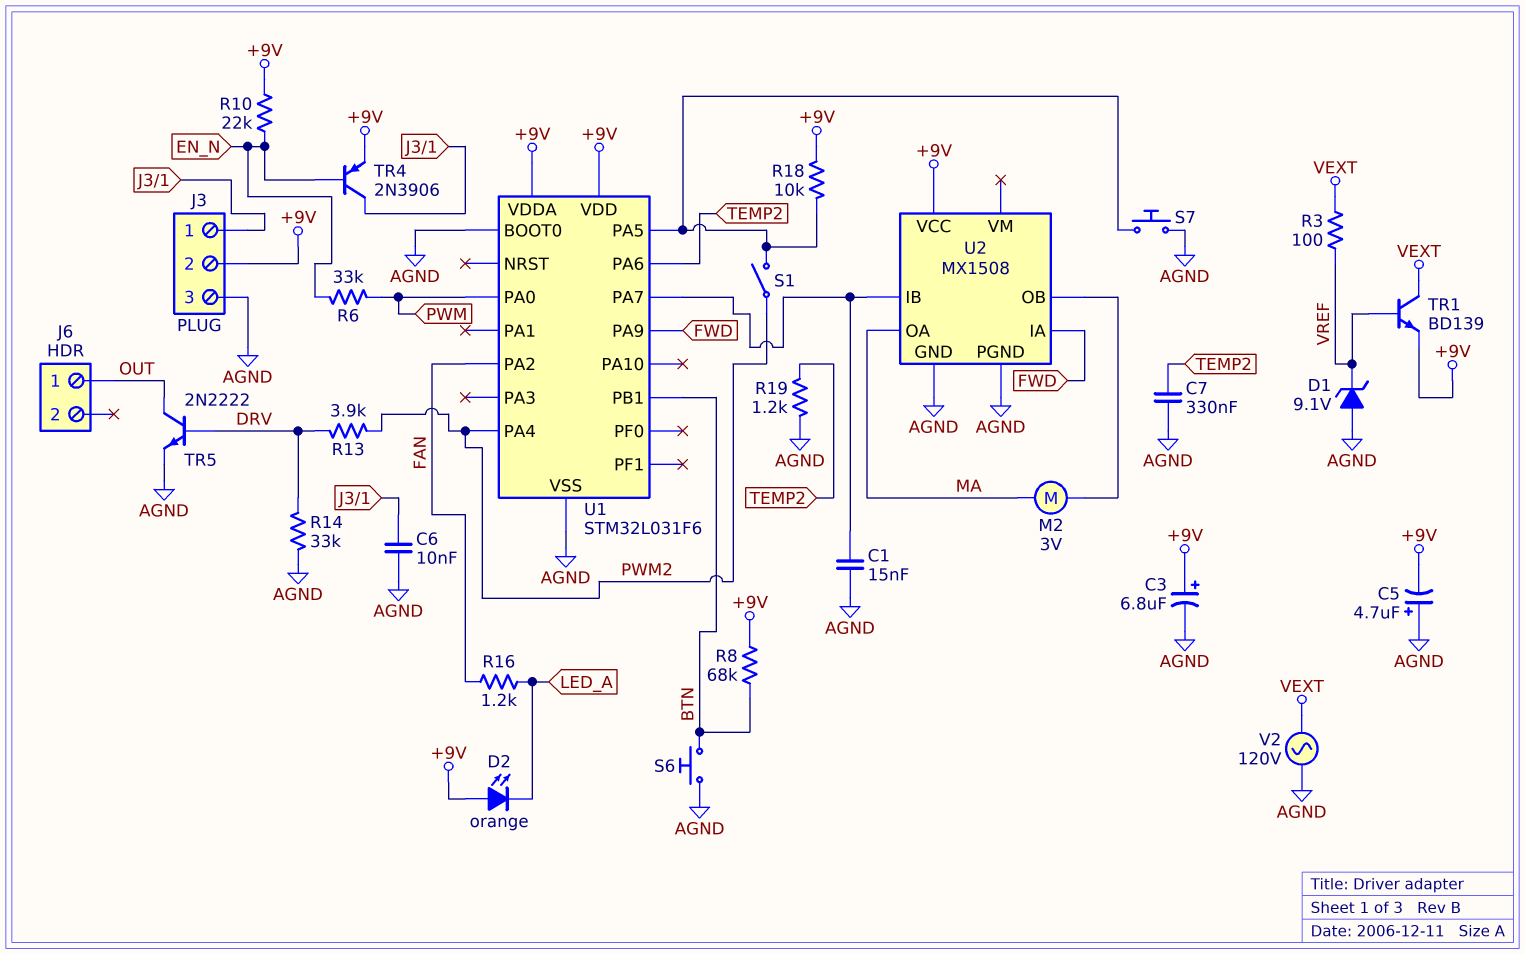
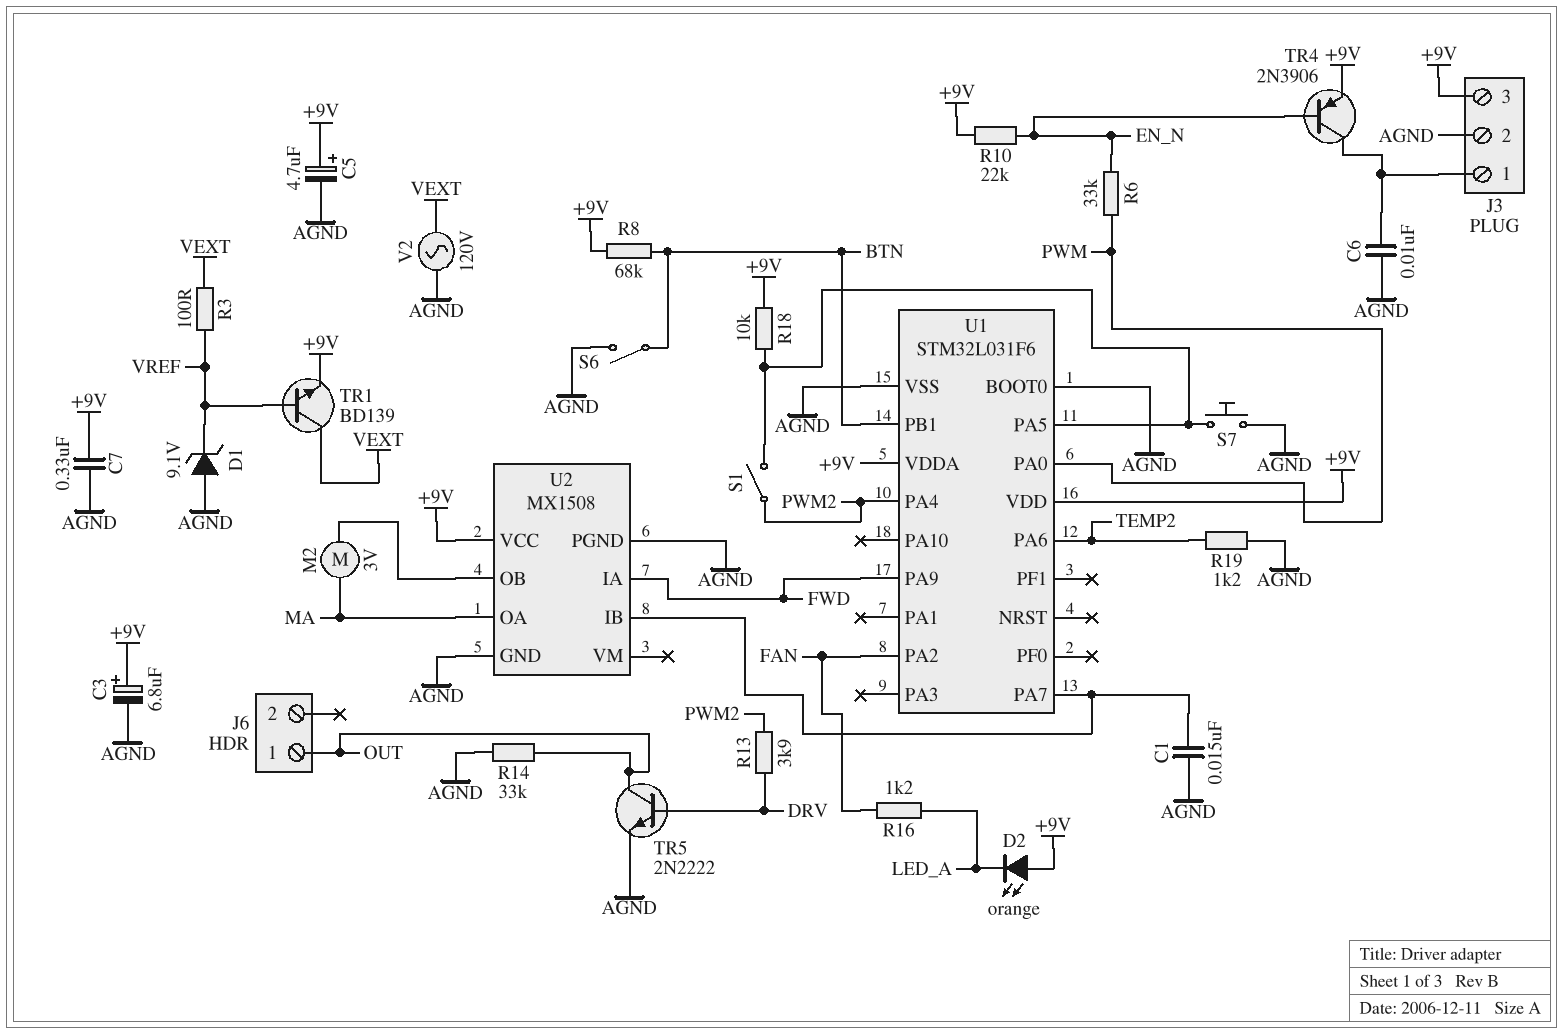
C5: 4.7uF (plus AGND, minus +9V) -> 4.7uF (plus +9V, minus AGND)
C7: 330nF (AGND, TEMP2) -> 330nF (+9V, AGND)
J3 pin 2: +9V -> AGND
J3 pin 3: AGND -> +9V
R14: 33k (AGND, DRV) -> 33k (AGND, OUT)
S6: button (AGND, BTN) -> switch (AGND, BTN)

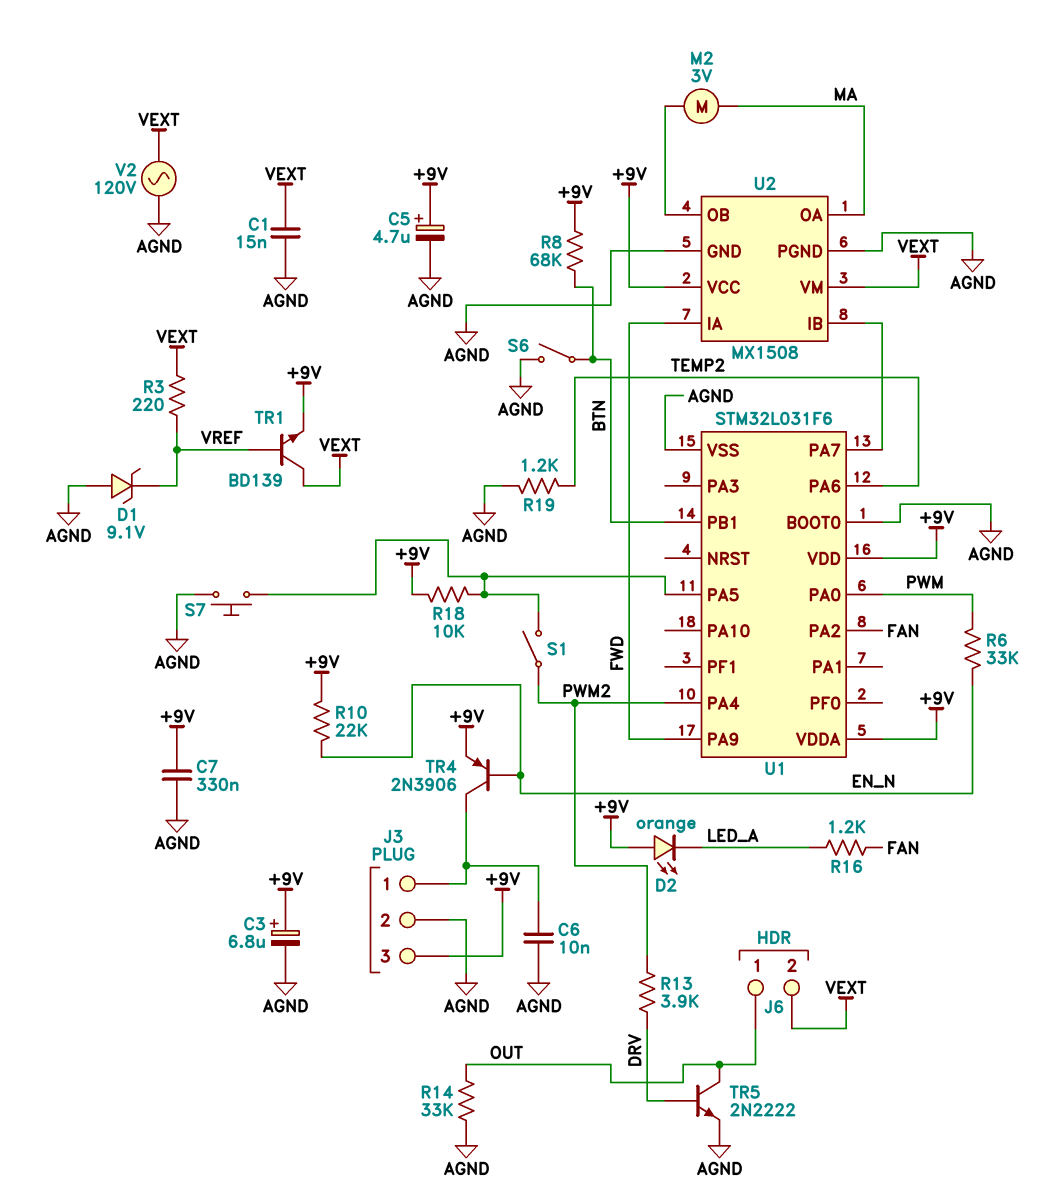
C1: 15nF (AGND, U1/PA7) -> 15nF (AGND, VEXT)
J6 pin 2: none -> VEXT
R3: 100 (VEXT, VREF) -> 220 (VEXT, VREF)
U2 pin VM: none -> VEXT

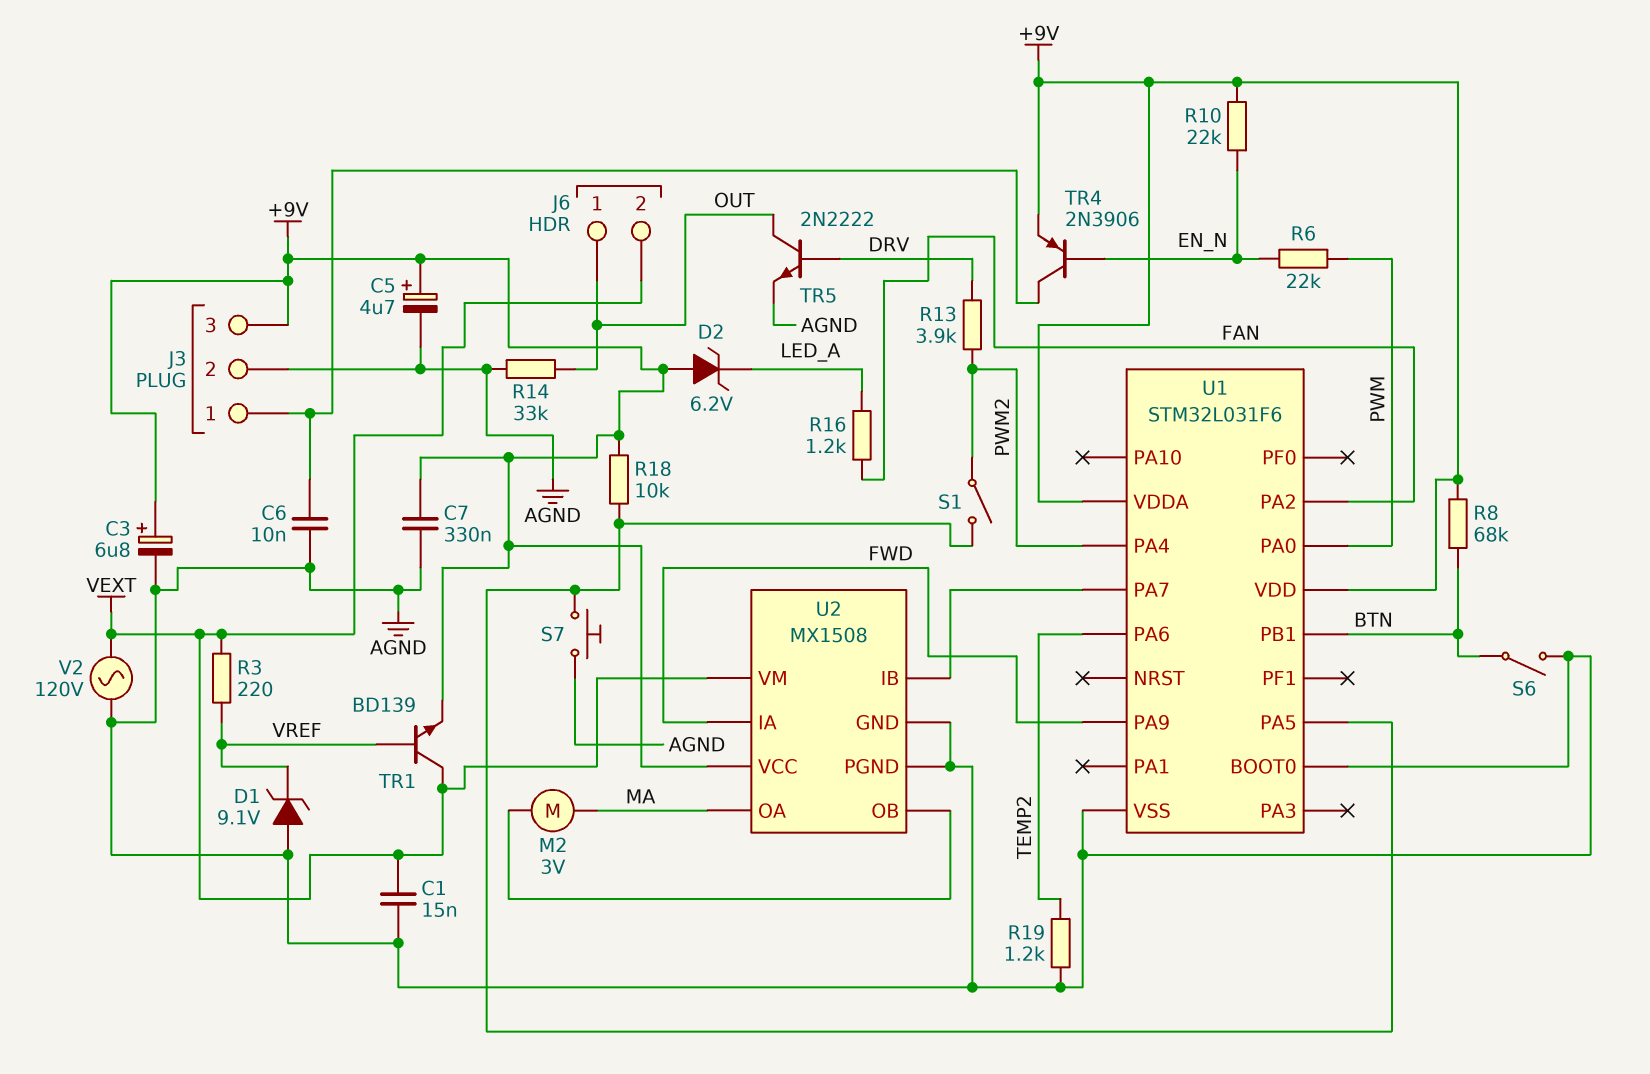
D2: LED orange (A +9V, K LED_A) -> zener 6.2V (A +9V, K LED_A)
R6: 33k (EN_N, PWM) -> 22k (EN_N, PWM)

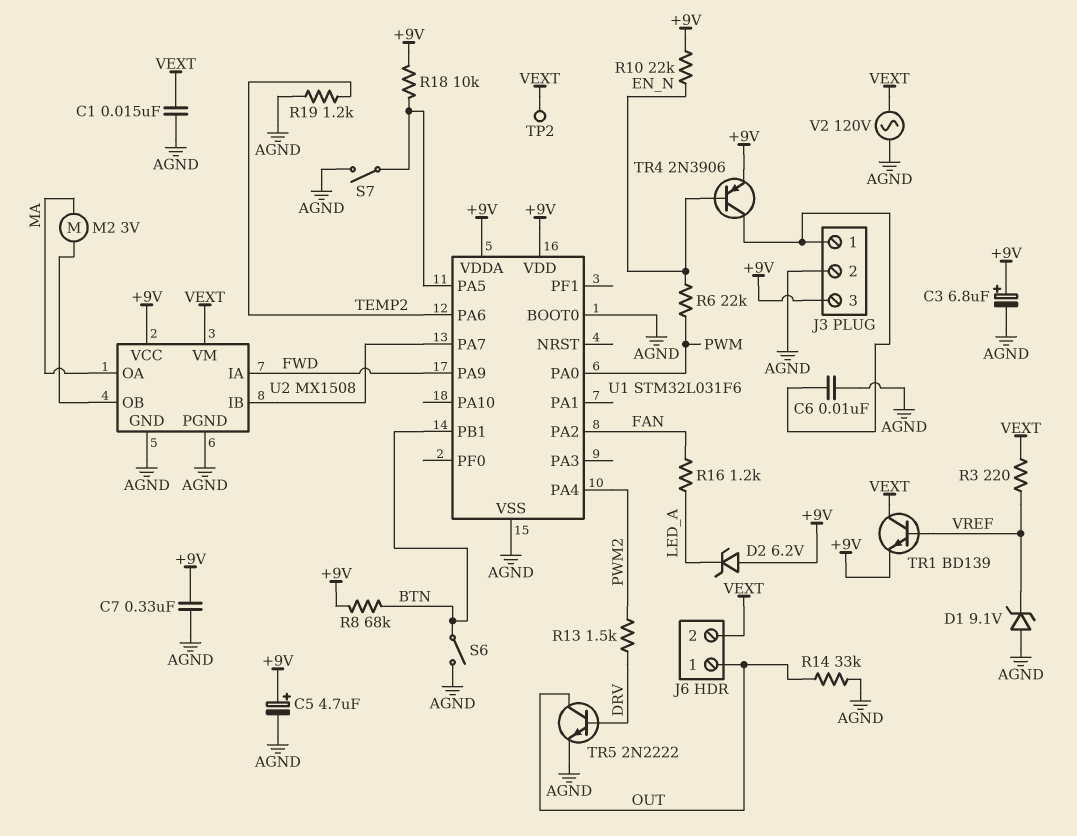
R13: 3.9k (DRV, PWM2) -> 1.5k (DRV, PWM2)
S1: switch (PWM2, U1/PA5) -> none
S7: button (AGND, U1/PA5) -> switch (AGND, U1/PA5)
TP2: none -> test point (VEXT)

